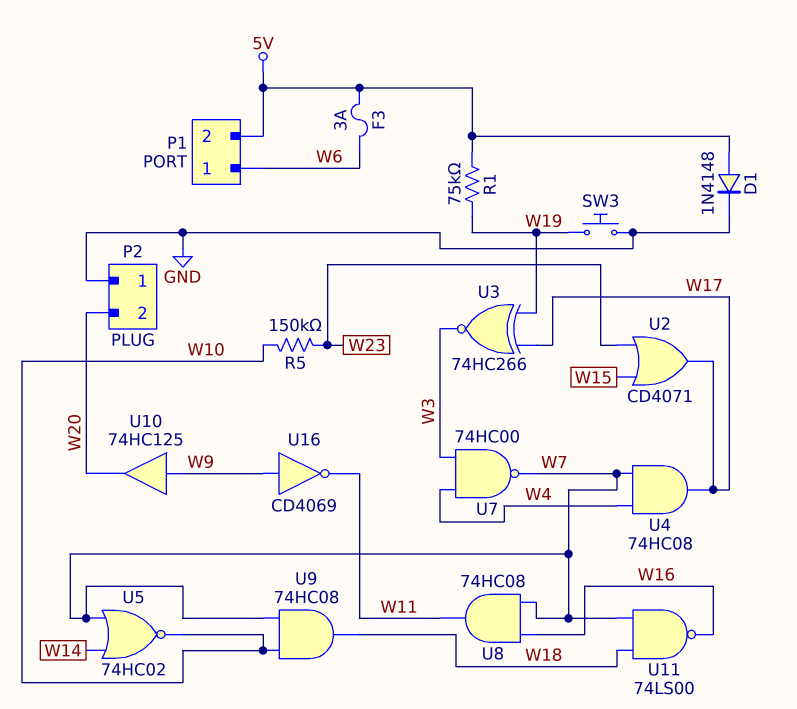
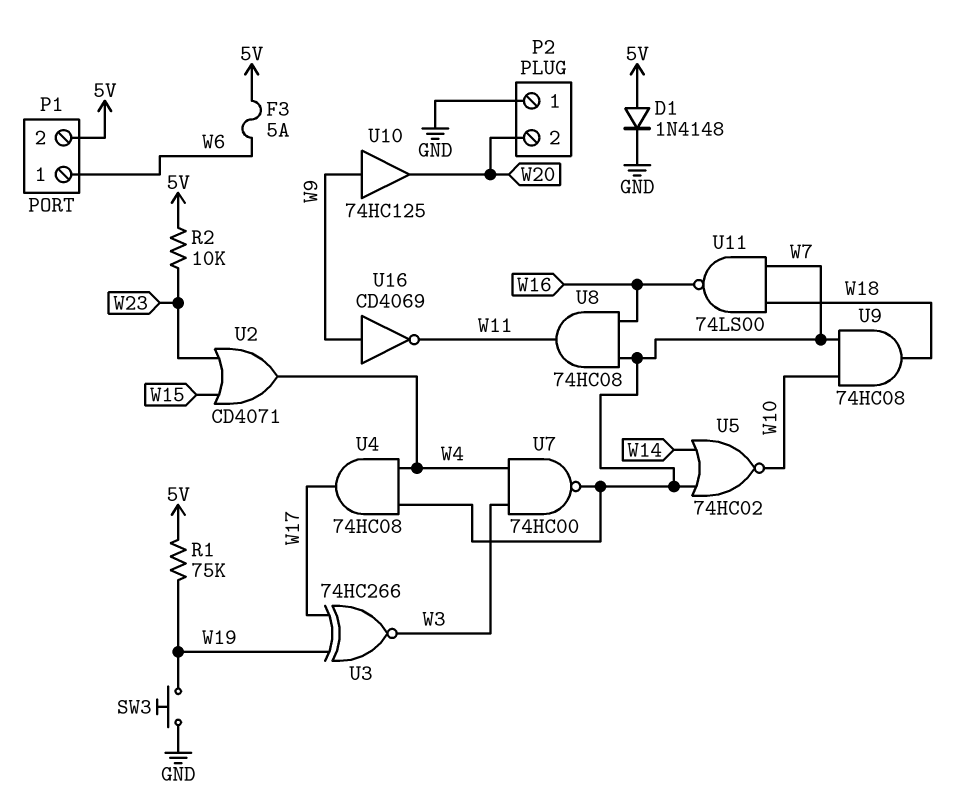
F3: 3A (5V, W6) -> 5A (5V, W6)
R2: none -> 10k (5V, W23)
R5: 150k (W10, W23) -> none
U2: OR CD4071 (in W15, in W23, out W17) -> OR CD4071 (in W15, in W23, out W4)

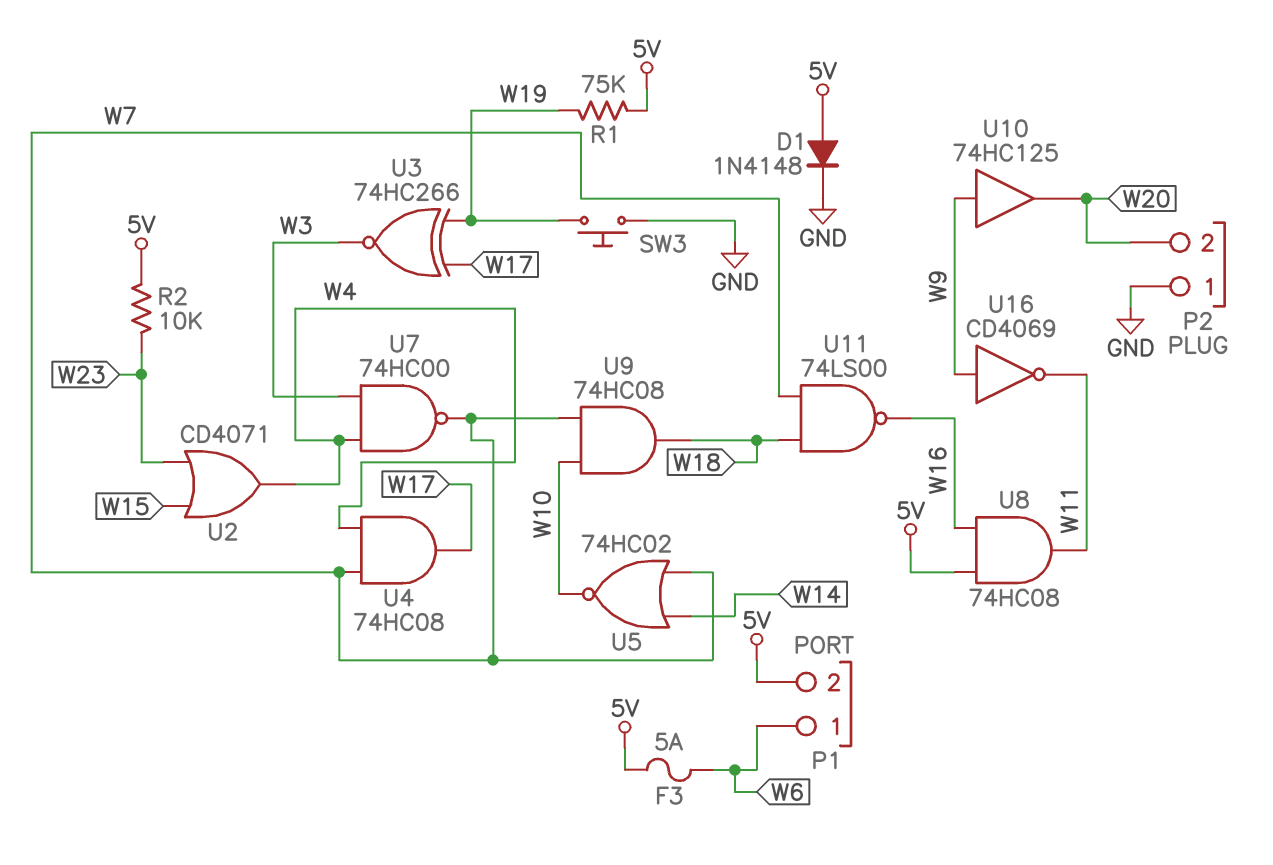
U8: AND 74HC08 (in W7, in W16, out W11) -> AND 74HC08 (in 5V, in W16, out W11)

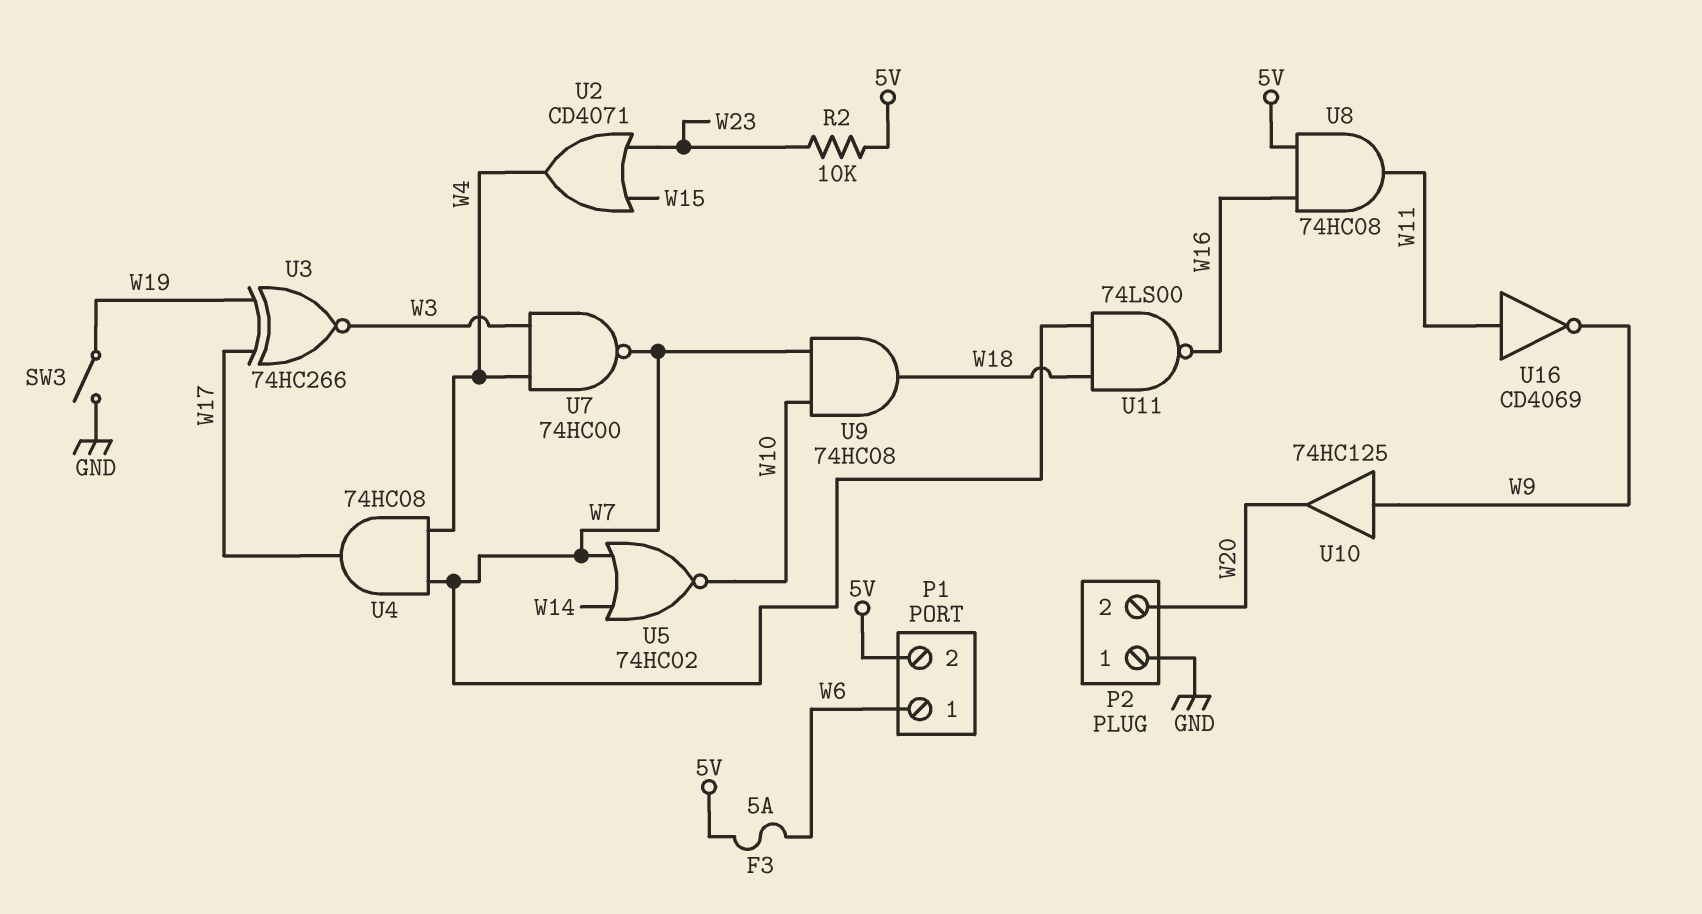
D1: diode 1N4148 (A 5V, K GND) -> none
R1: 75k (5V, W19) -> none
SW3: button (GND, W19) -> switch (GND, W19)
U16: NOT CD4069 (in W9, out W11) -> NOT CD4069 (in W11, out W9)

